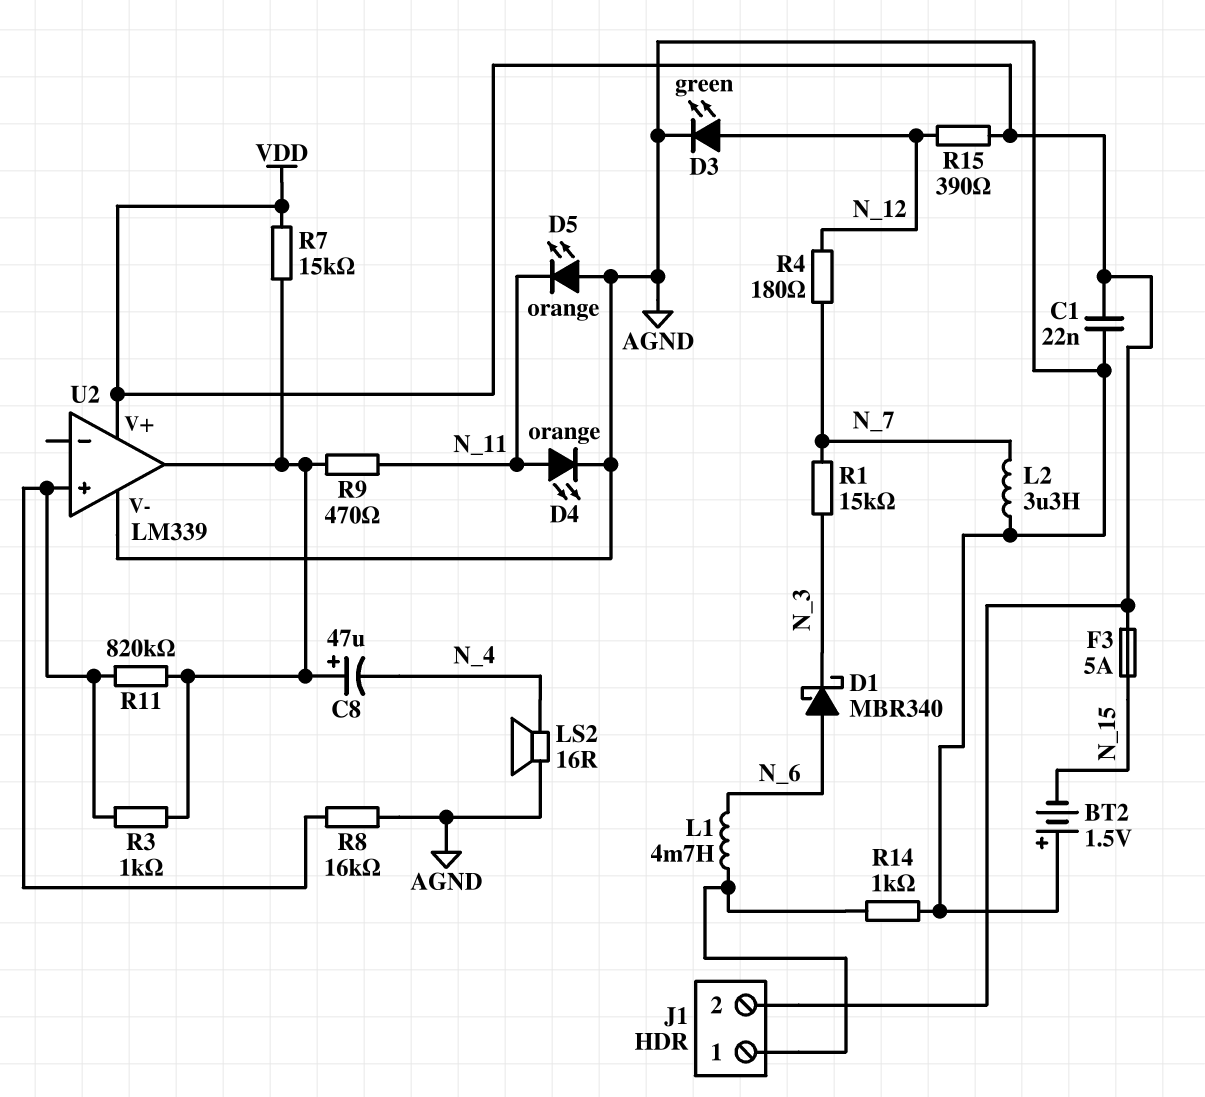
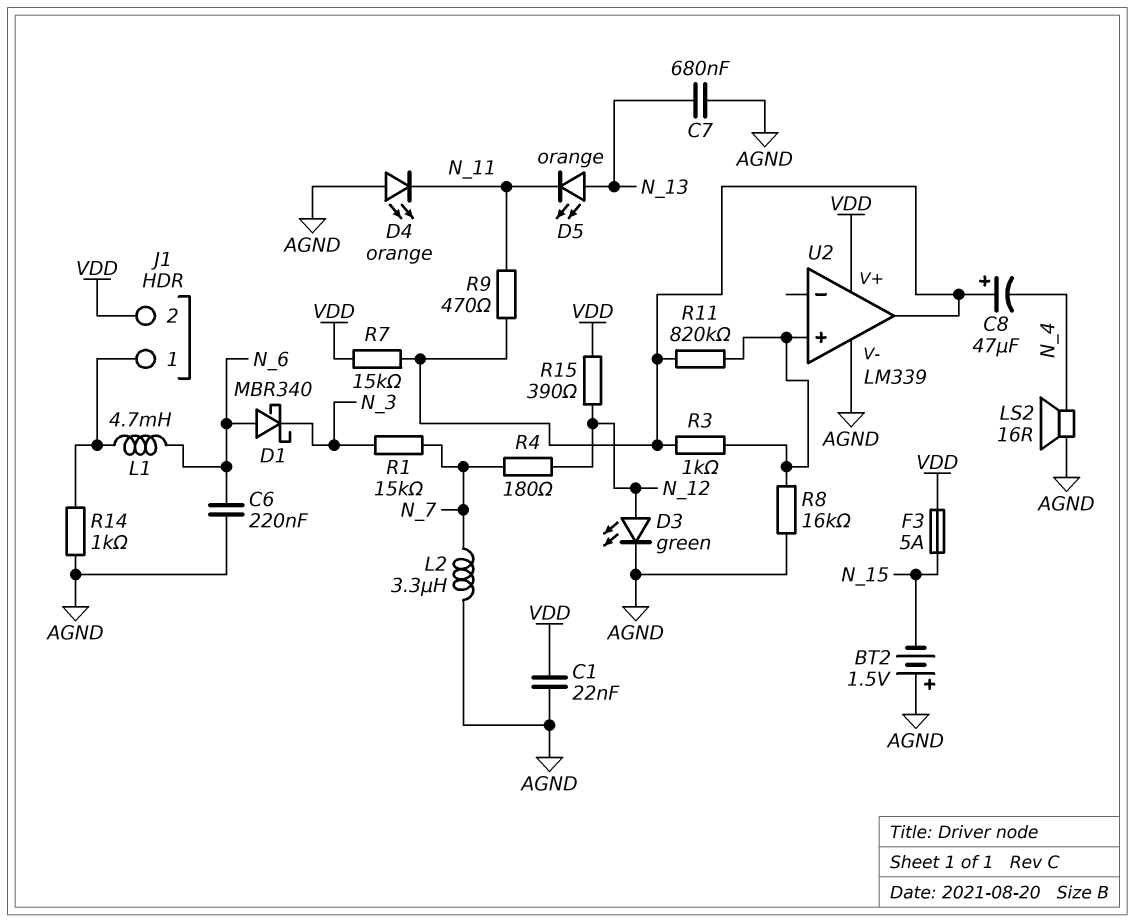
C6: none -> 220nF (AGND, N_6)
C7: none -> 680nF (AGND, N_13)
D4: LED orange (A N_11, K AGND) -> LED orange (A AGND, K N_11)
D5: LED orange (A AGND, K N_11) -> LED orange (A N_13, K N_11)

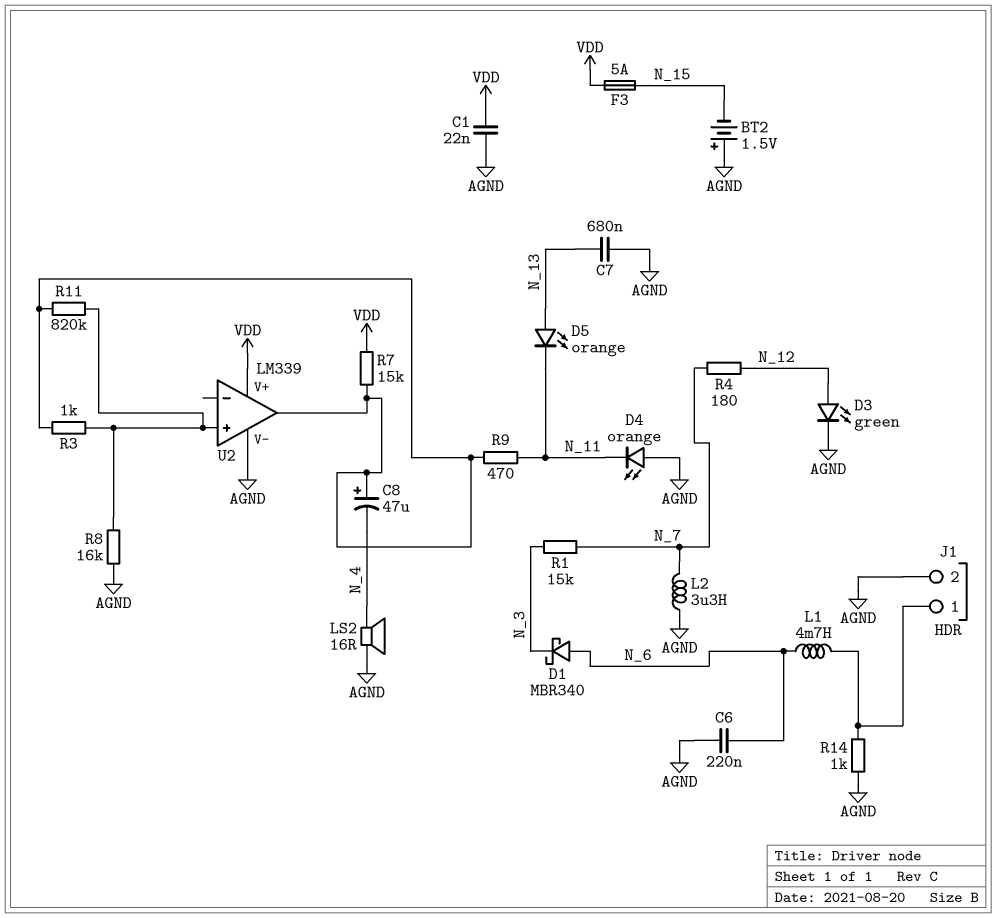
J1 pin 2: VDD -> AGND
R15: 390 (N_12, VDD) -> none

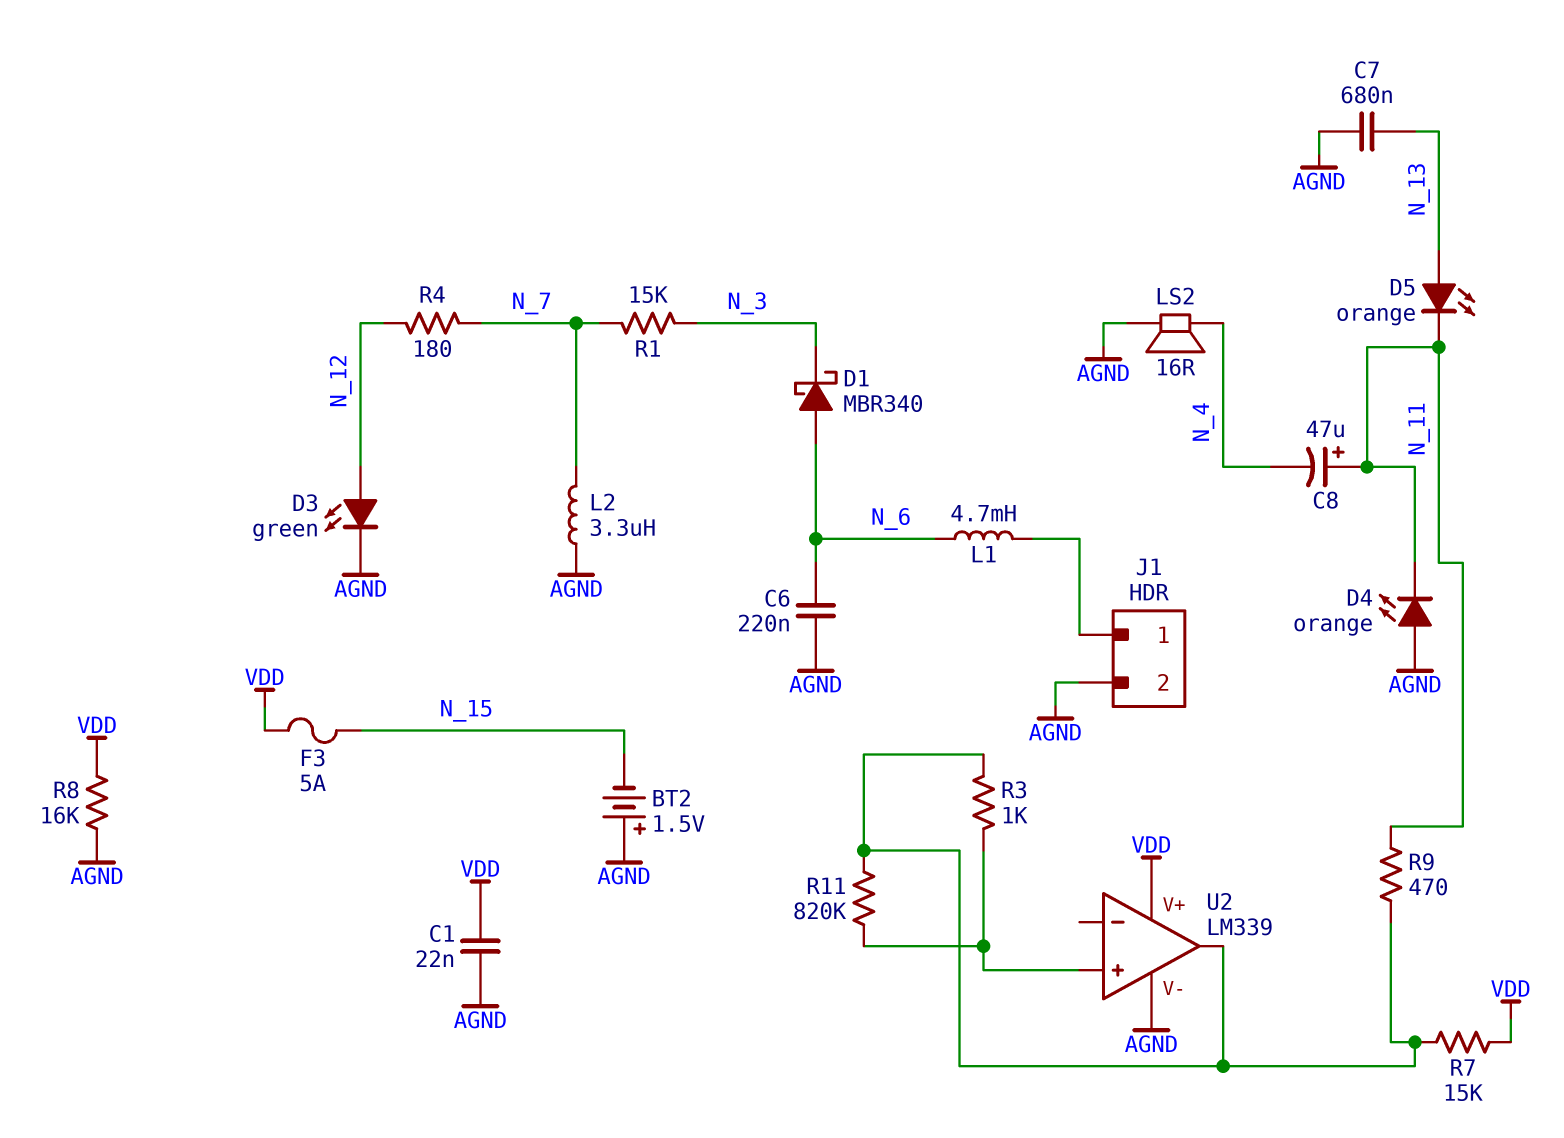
C8: 47uF (plus U2/out, minus N_4) -> 47uF (plus N_11, minus N_4)
R8: 16k (AGND, U2/in+) -> 16k (AGND, VDD)
R14: 1k (AGND, J1/1) -> none

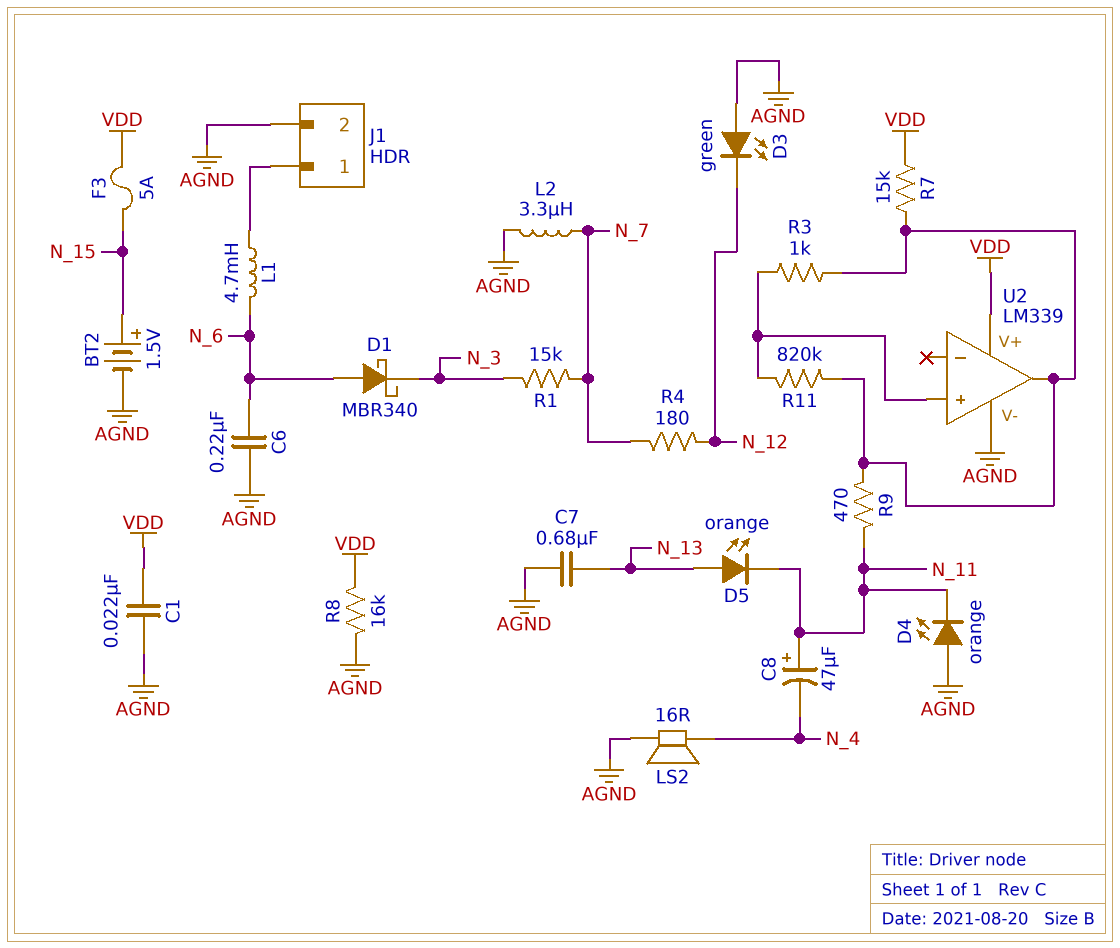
BT2: 1.5V (plus AGND, minus N_15) -> 1.5V (plus N_15, minus AGND)
D3: LED green (A N_12, K AGND) -> LED green (A AGND, K N_12)

